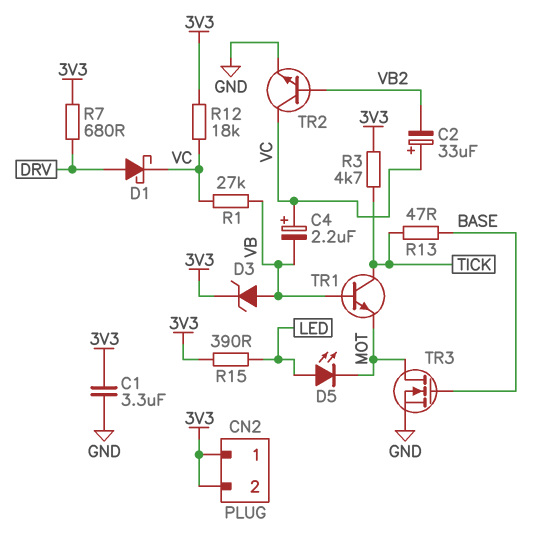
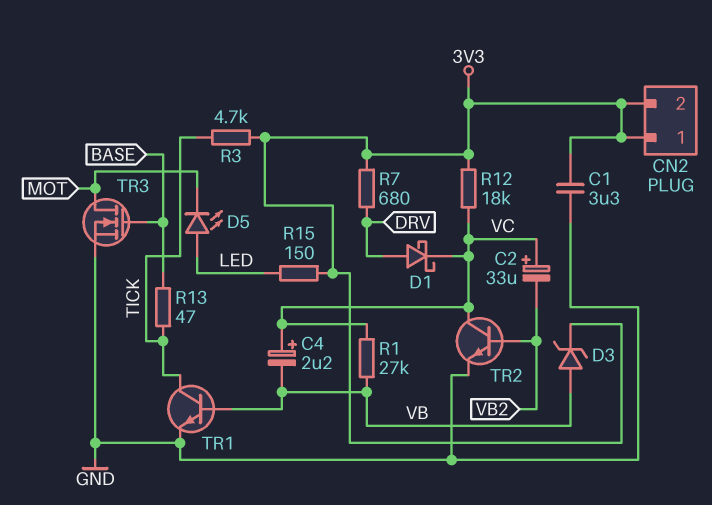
R15: 390 (3V3, LED) -> 150 (3V3, LED)
TR1: NPN (B VB, C TICK, E MOT) -> NPN (B VB, C TICK, E GND)

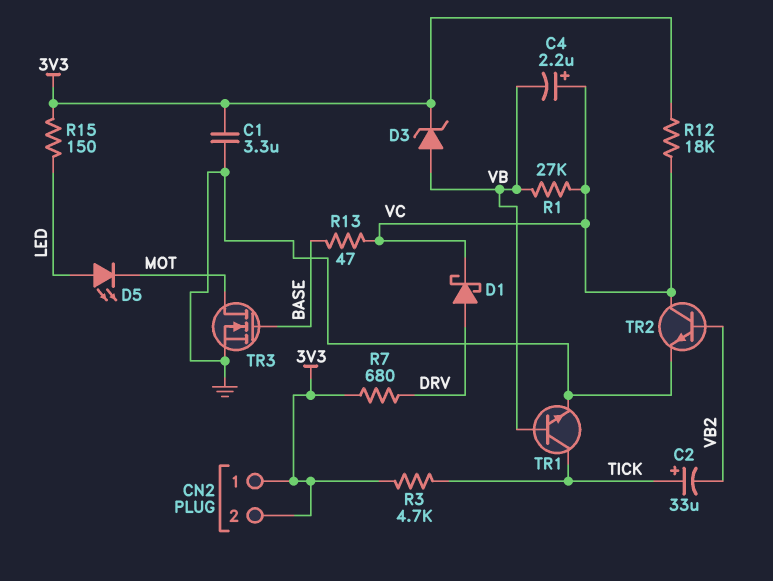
C2: 33uF (plus VC, minus VB2) -> 33uF (plus TICK, minus VB2)
R13: 47 (BASE, TICK) -> 47 (BASE, VC)

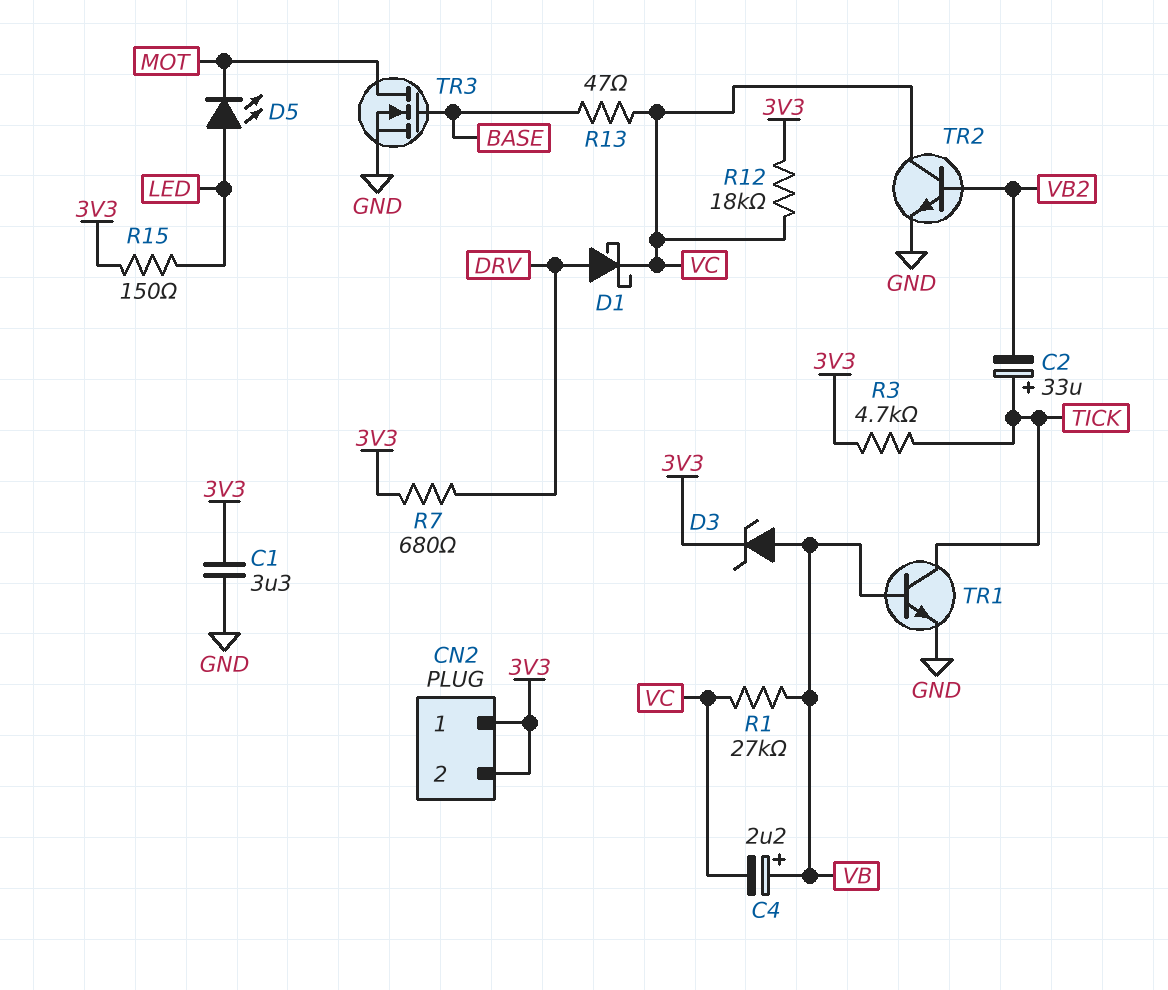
C4: 2.2uF (plus VC, minus VB) -> 2.2uF (plus VB, minus VC)

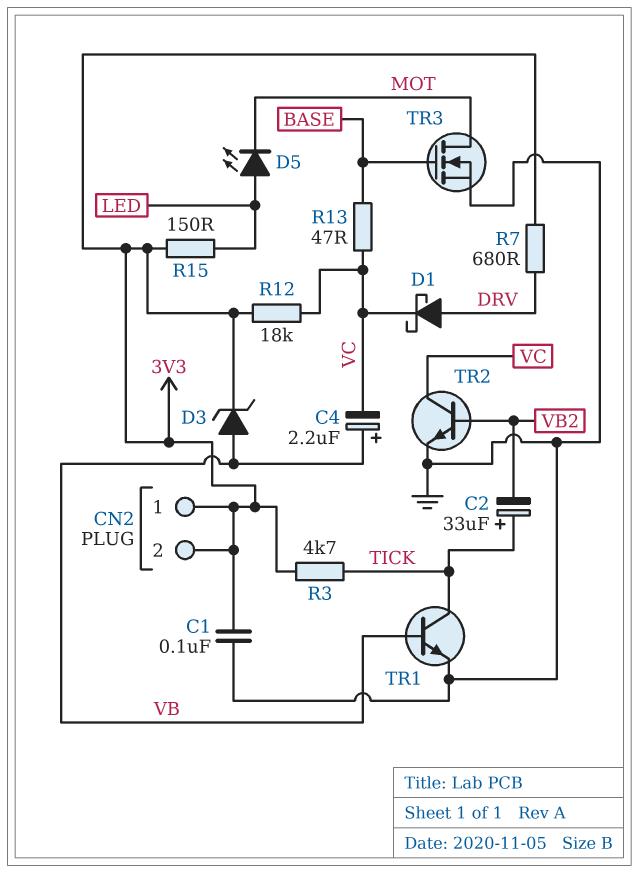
C1: 3.3uF (3V3, GND) -> 100nF (3V3, GND)
R1: 27k (VB, VC) -> none

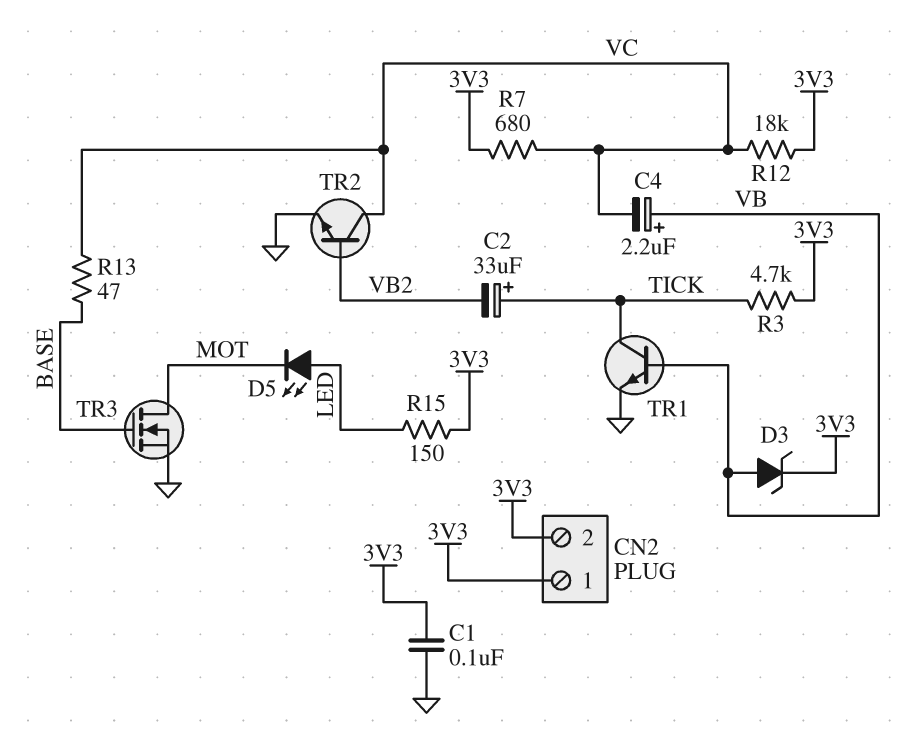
D1: schottky (A DRV, K VC) -> none
R7: 680 (3V3, DRV) -> 680 (3V3, VC)

